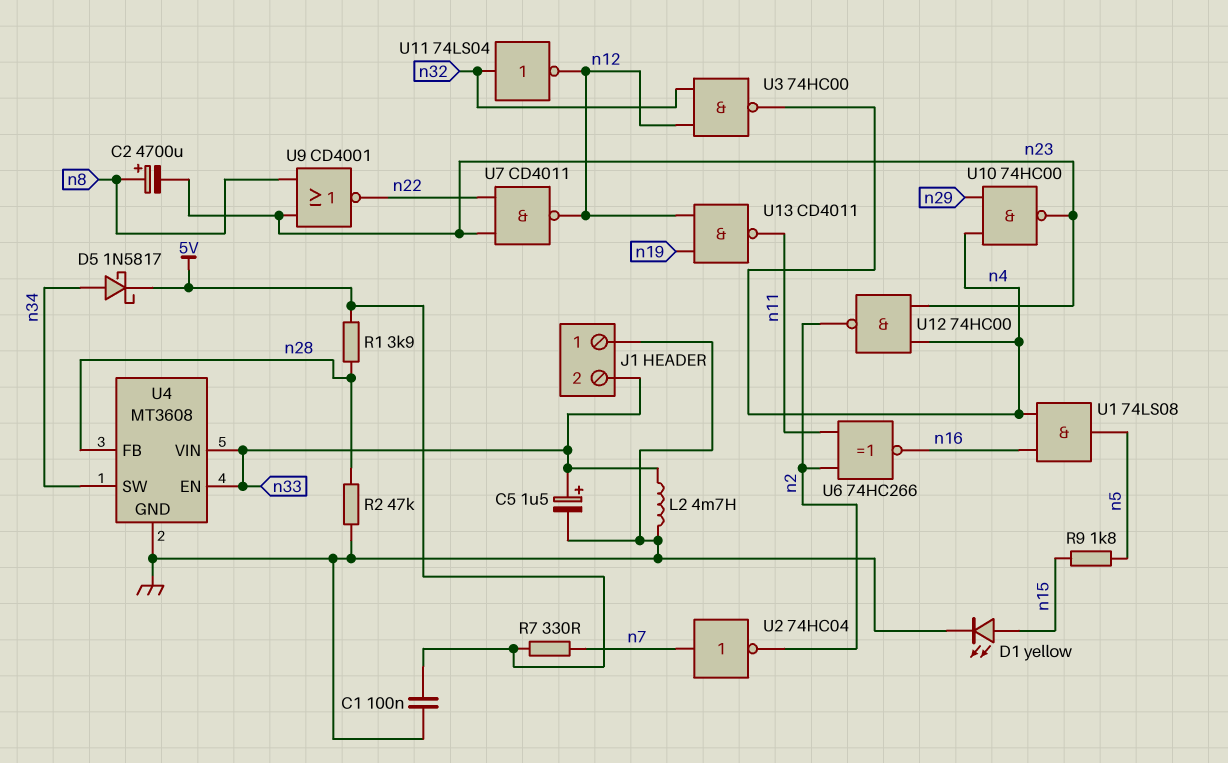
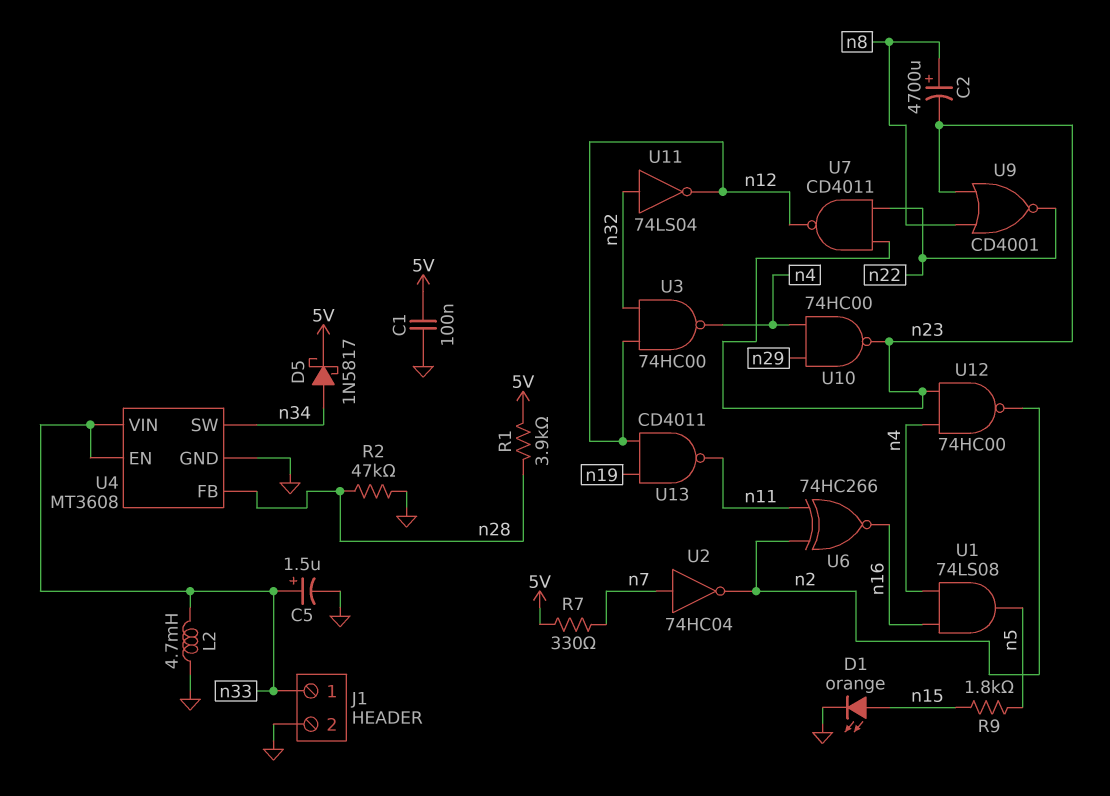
D1: LED yellow (A n15, K GND) -> LED orange (A n15, K GND)
J1 pin 1: GND -> n33
J1 pin 2: n33 -> GND

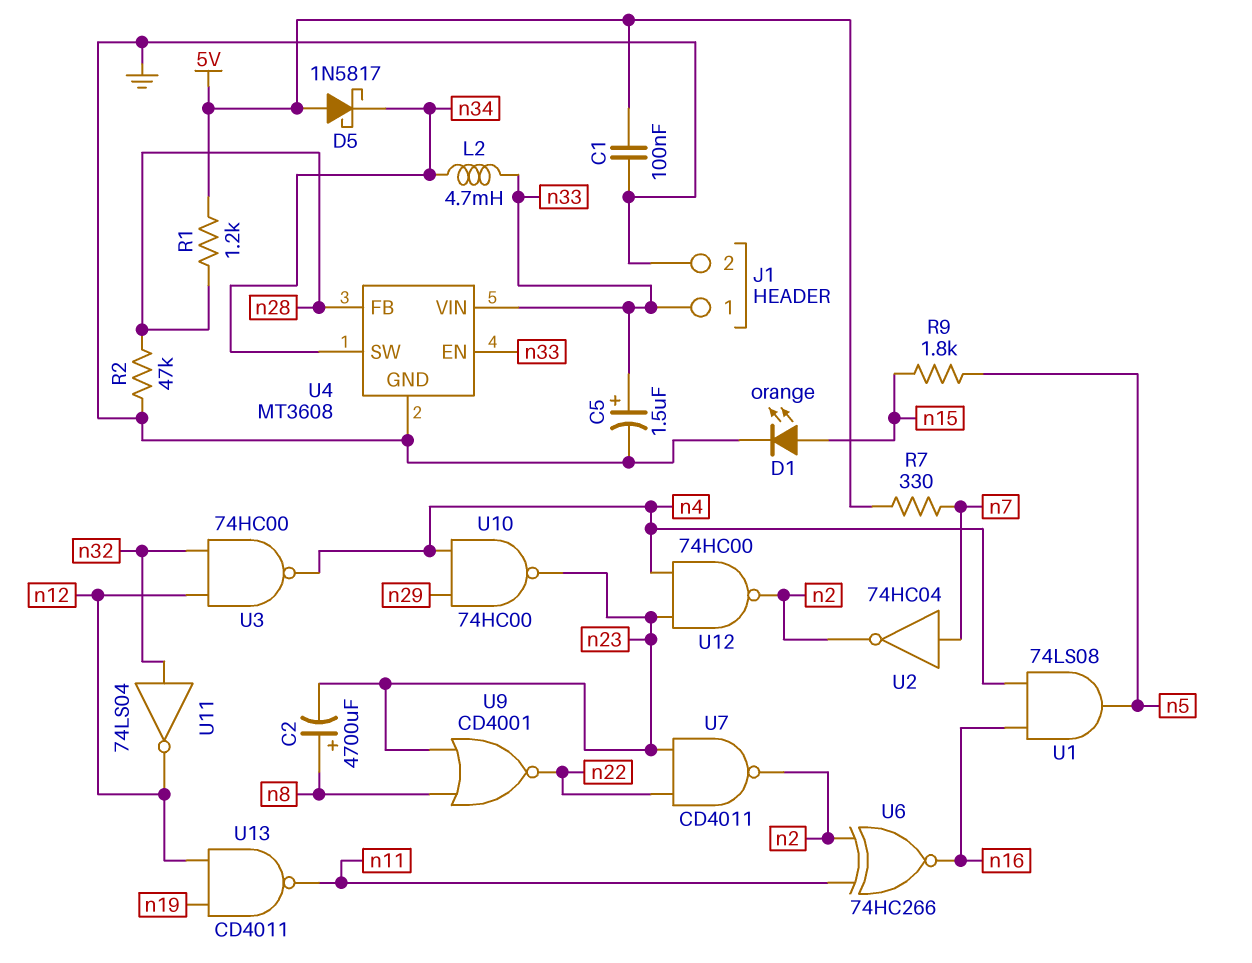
D5: schottky 1N5817 (A n34, K 5V) -> schottky 1N5817 (A 5V, K n34)
L2: 4.7mH (GND, n33) -> 4.7mH (n33, n34)
R1: 3.9k (5V, n28) -> 1.2k (5V, n28)
U7: NAND CD4011 (in n22, in n23, out n12) -> NAND CD4011 (in n22, in n23, out n2)

